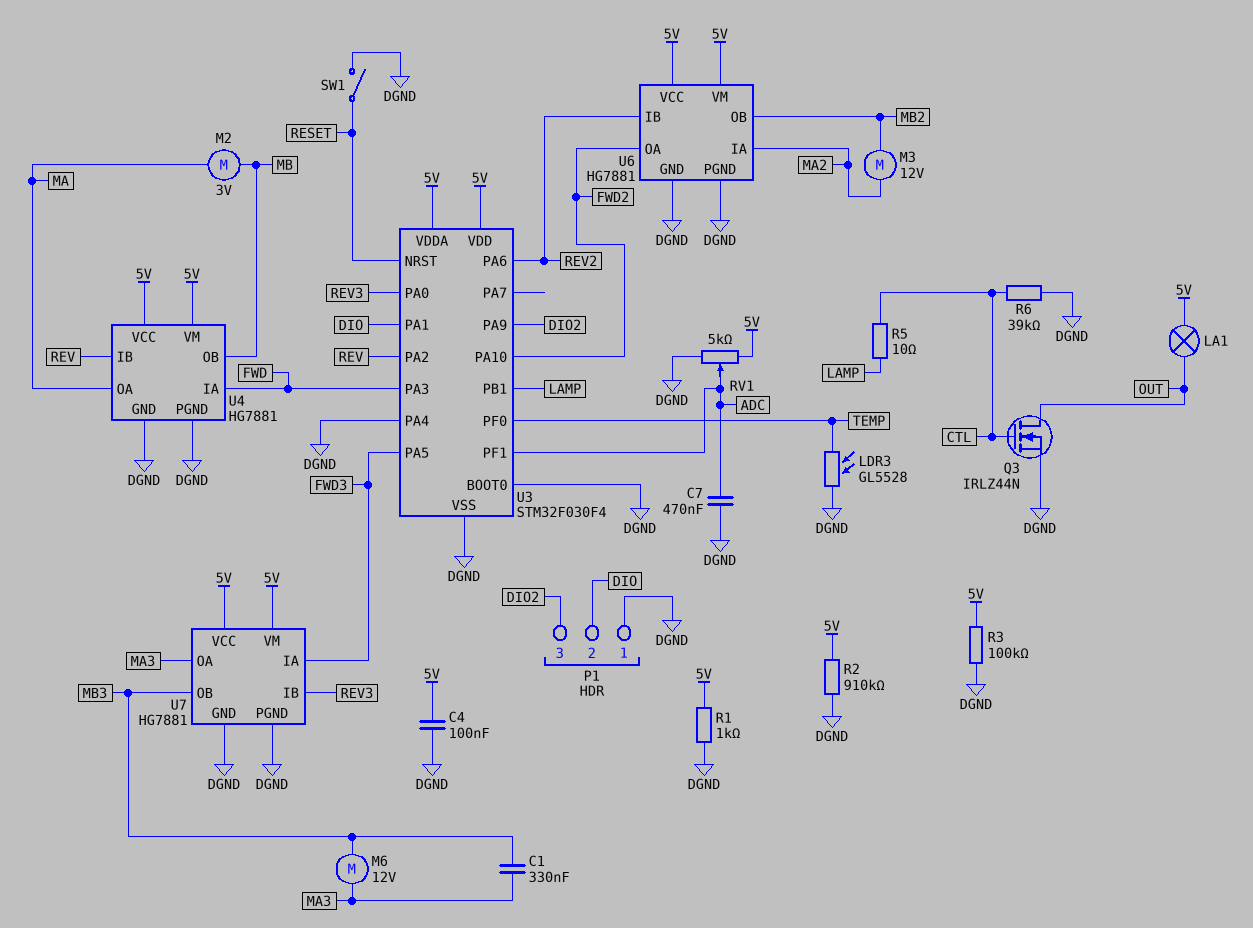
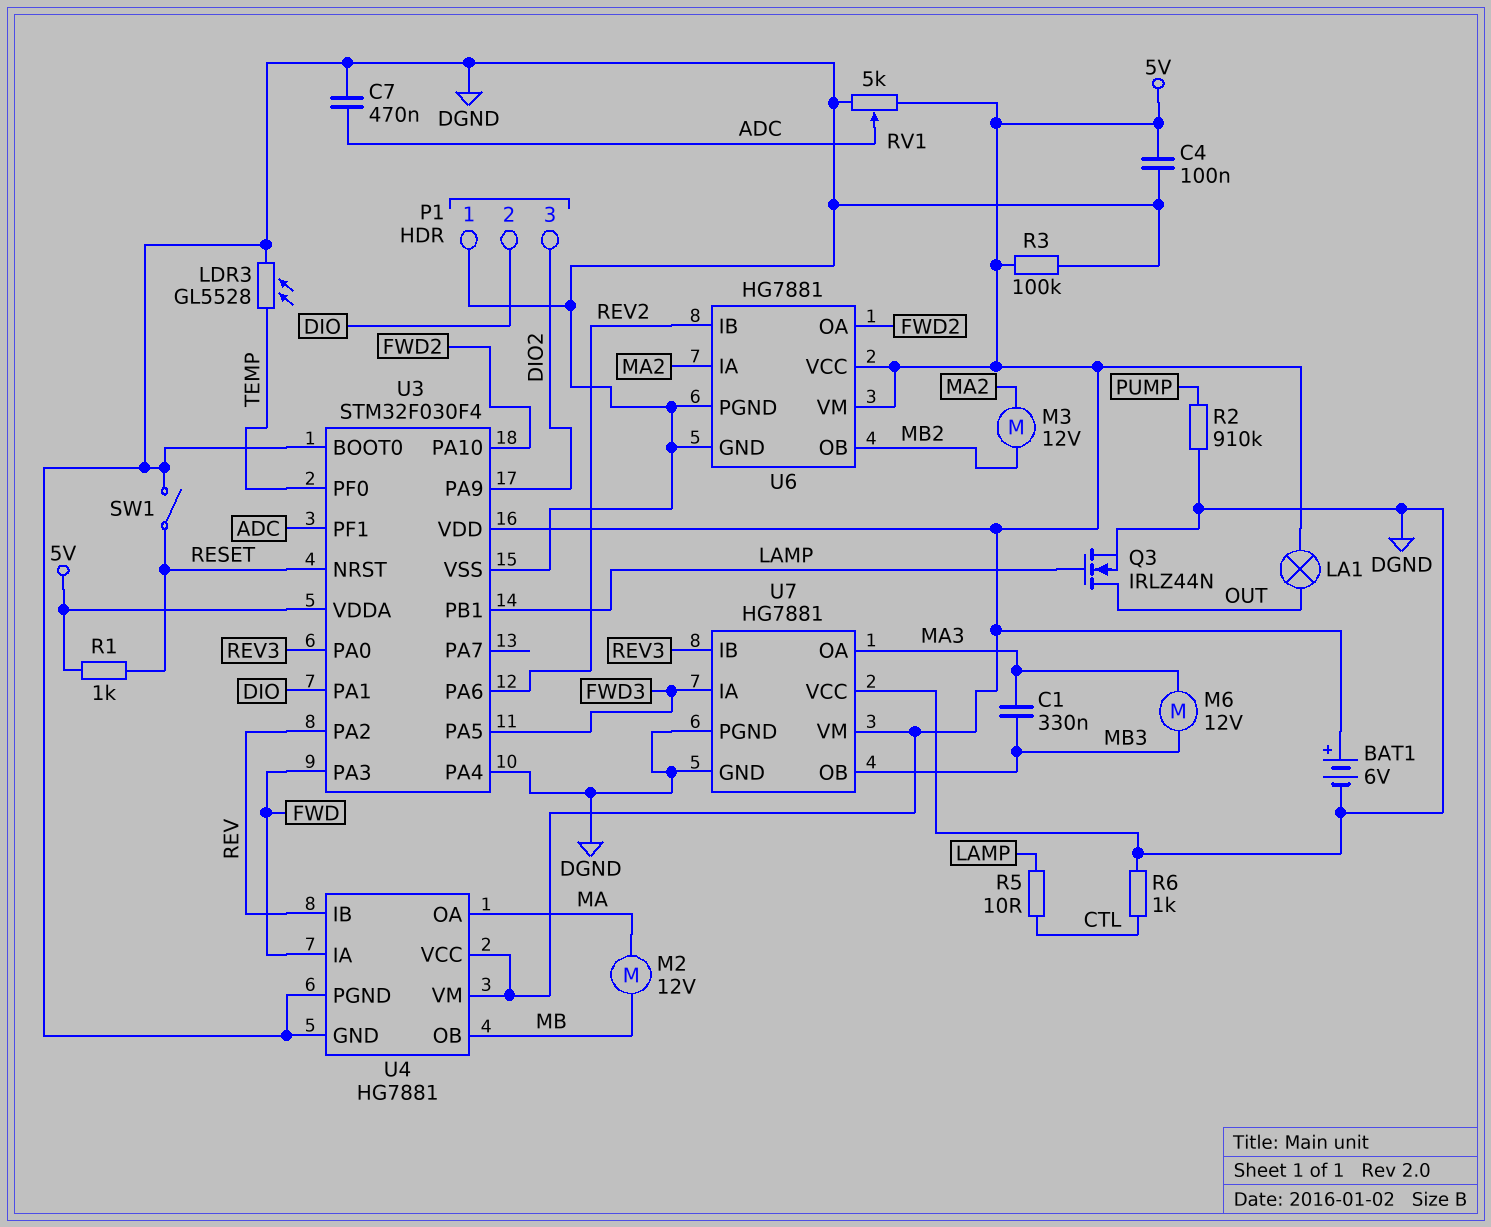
BAT1: none -> 6V (plus 5V, minus DGND)
M2: motor 3V (MA, MB) -> motor 12V (MA, MB)
Q3: NMOS IRLZ44N (G CTL, D OUT, S DGND) -> NMOS IRLZ44N (G LAMP, D OUT, S DGND)
R1: 1k (5V, DGND) -> 1k (5V, RESET)
R2: 910k (5V, DGND) -> 910k (DGND, PUMP)
R6: 39k (CTL, DGND) -> 1k (CTL, DGND)
U7 pin VCC: 5V -> DGND

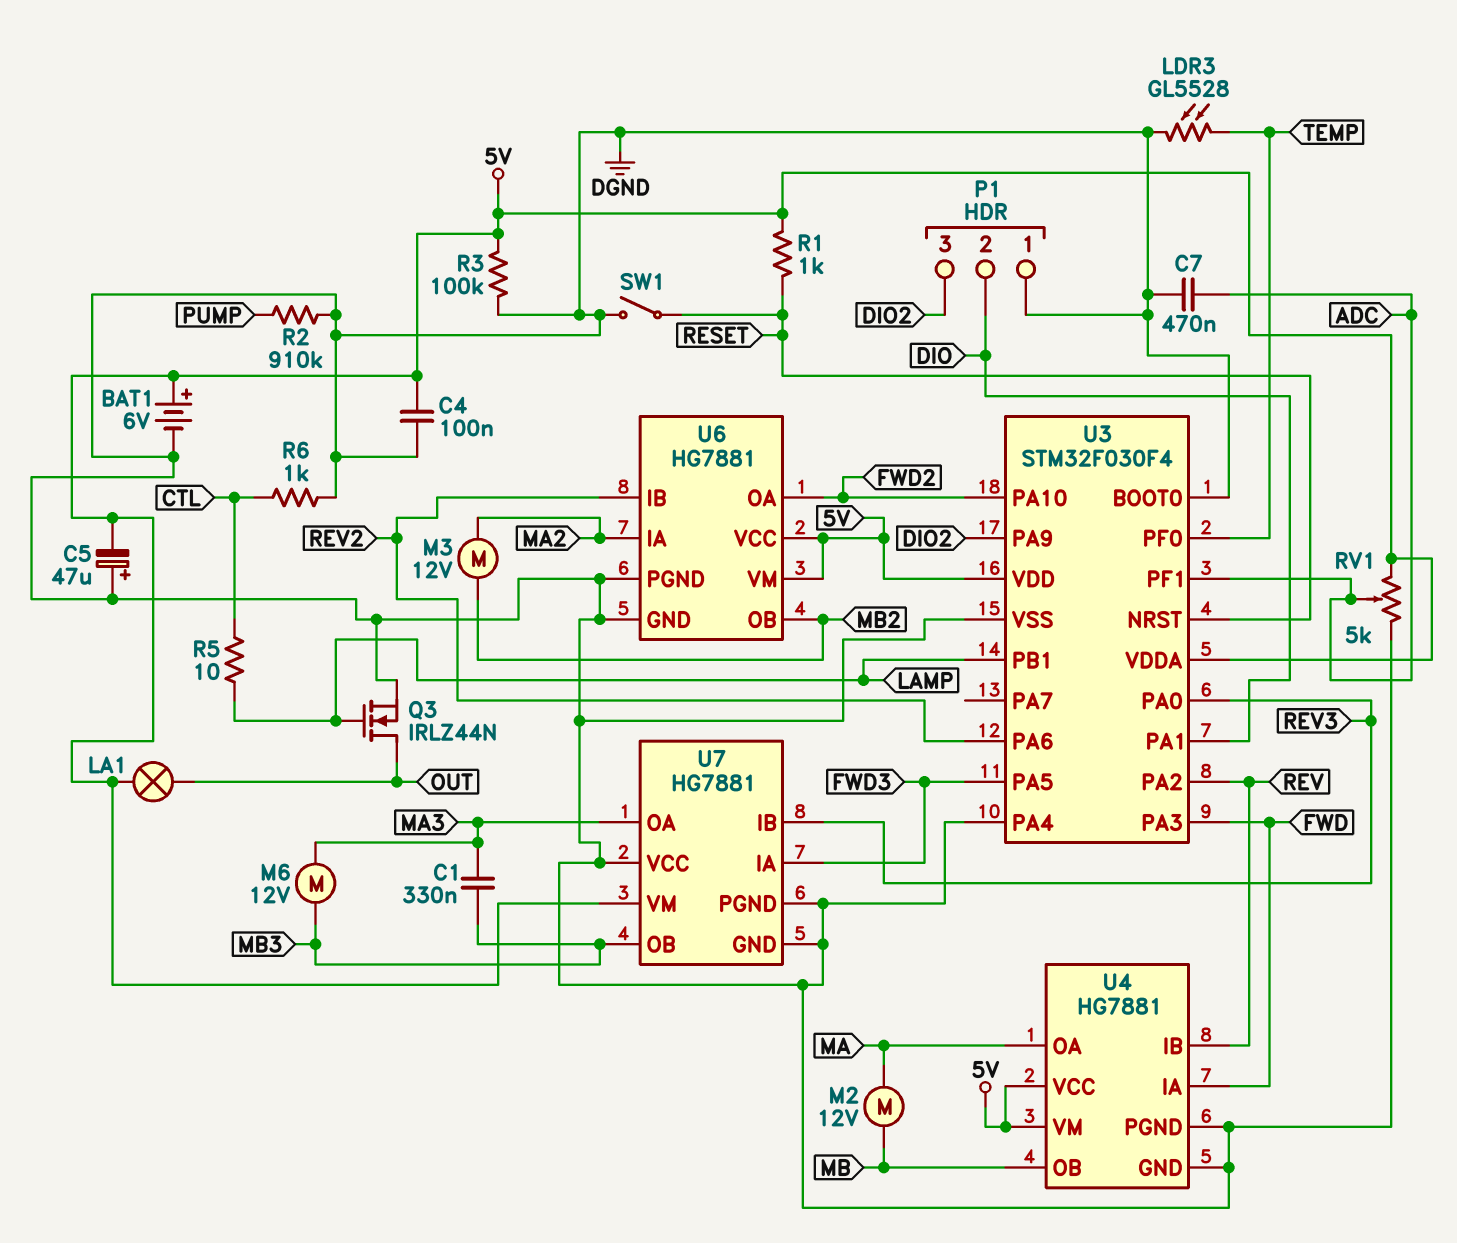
C5: none -> 47uF (plus DGND, minus 5V)

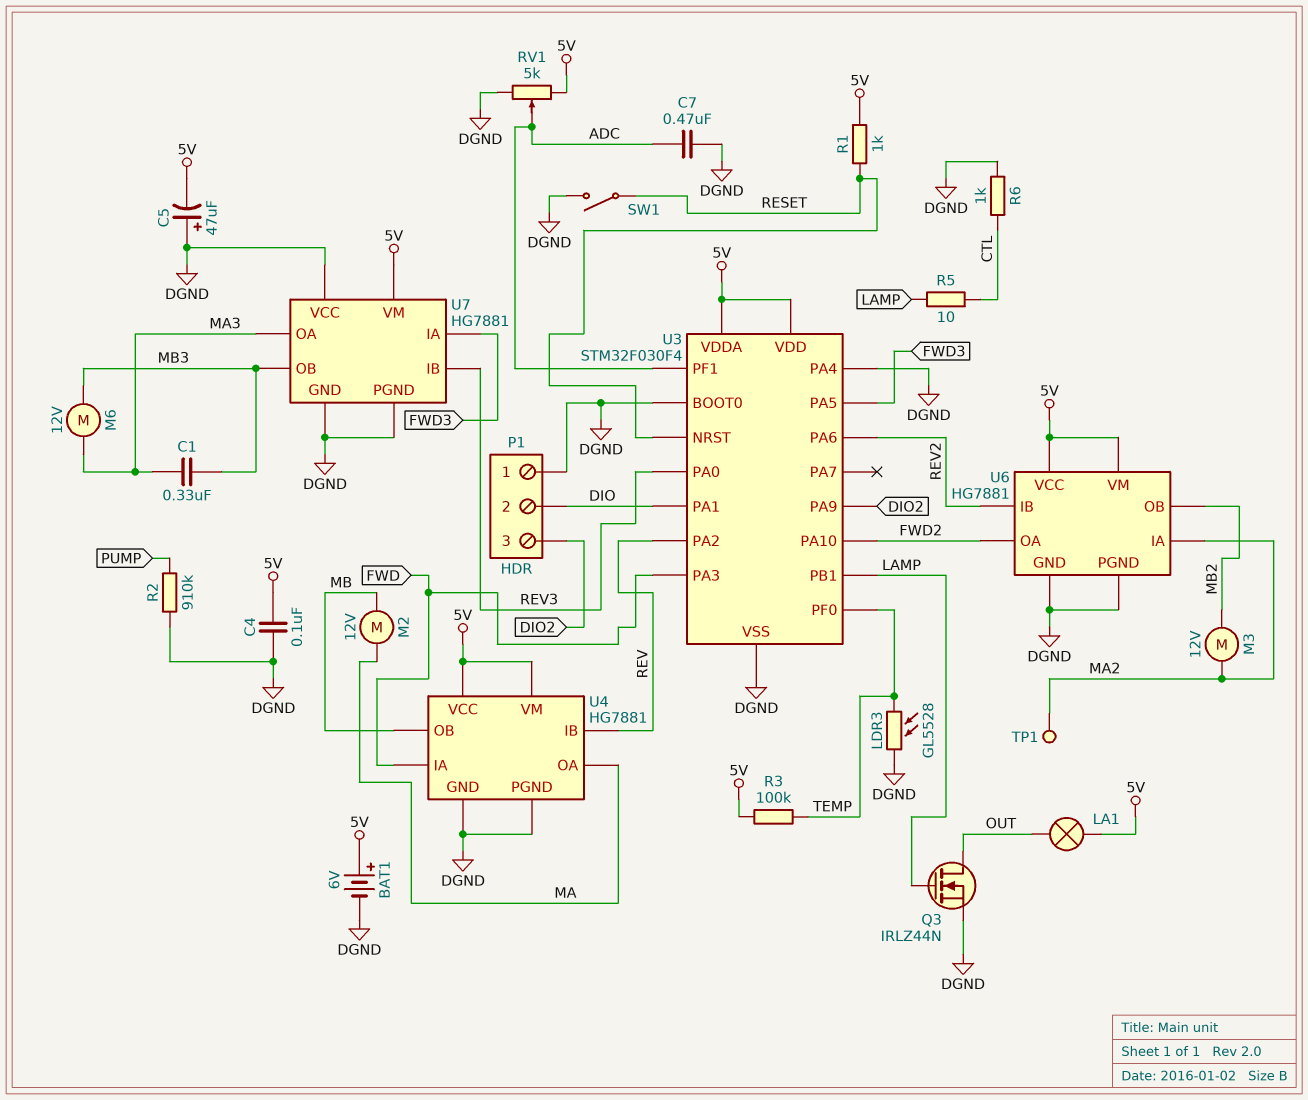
R3: 100k (5V, DGND) -> 100k (5V, TEMP)
TP1: none -> test point (MA2)

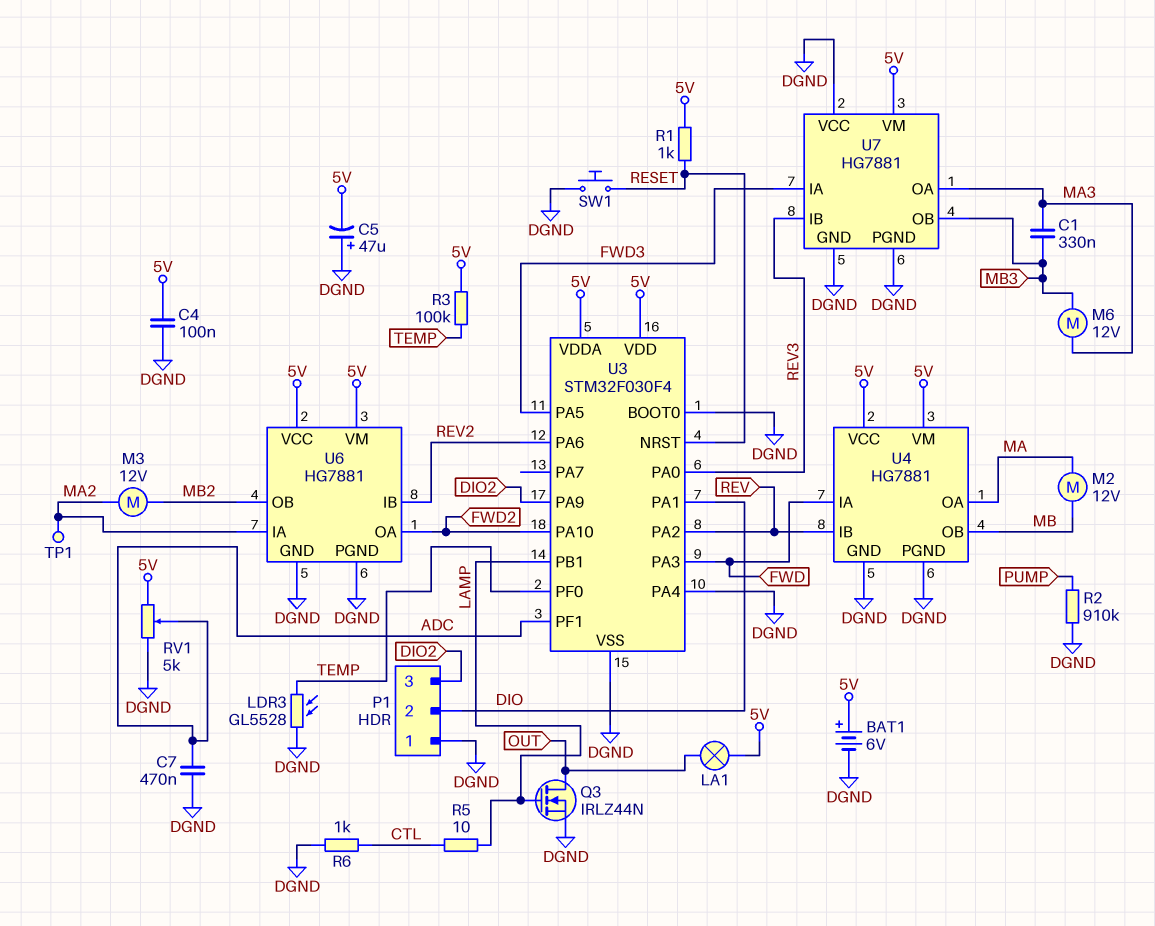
SW1: switch (DGND, RESET) -> button (DGND, RESET)

